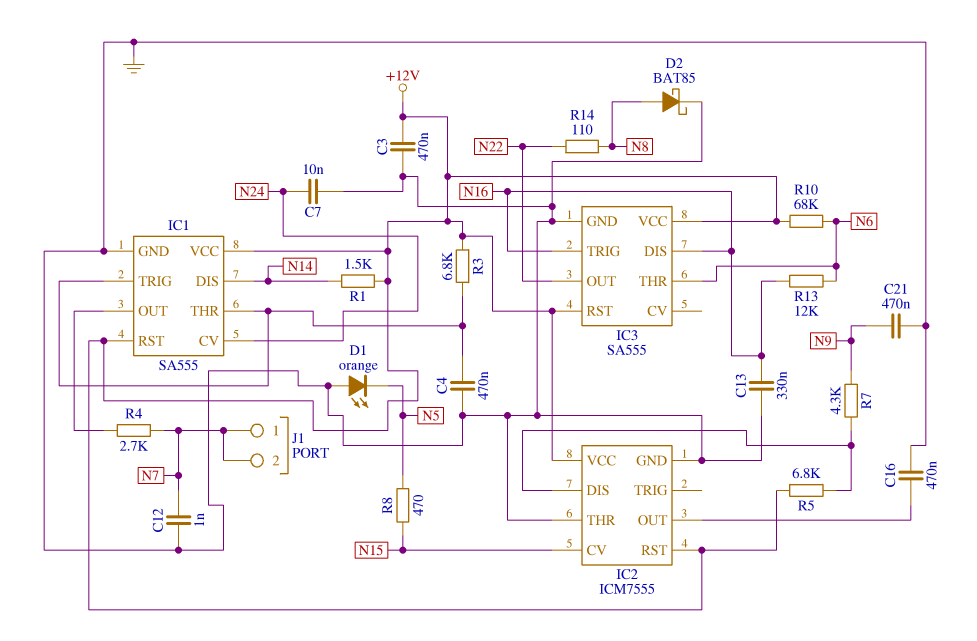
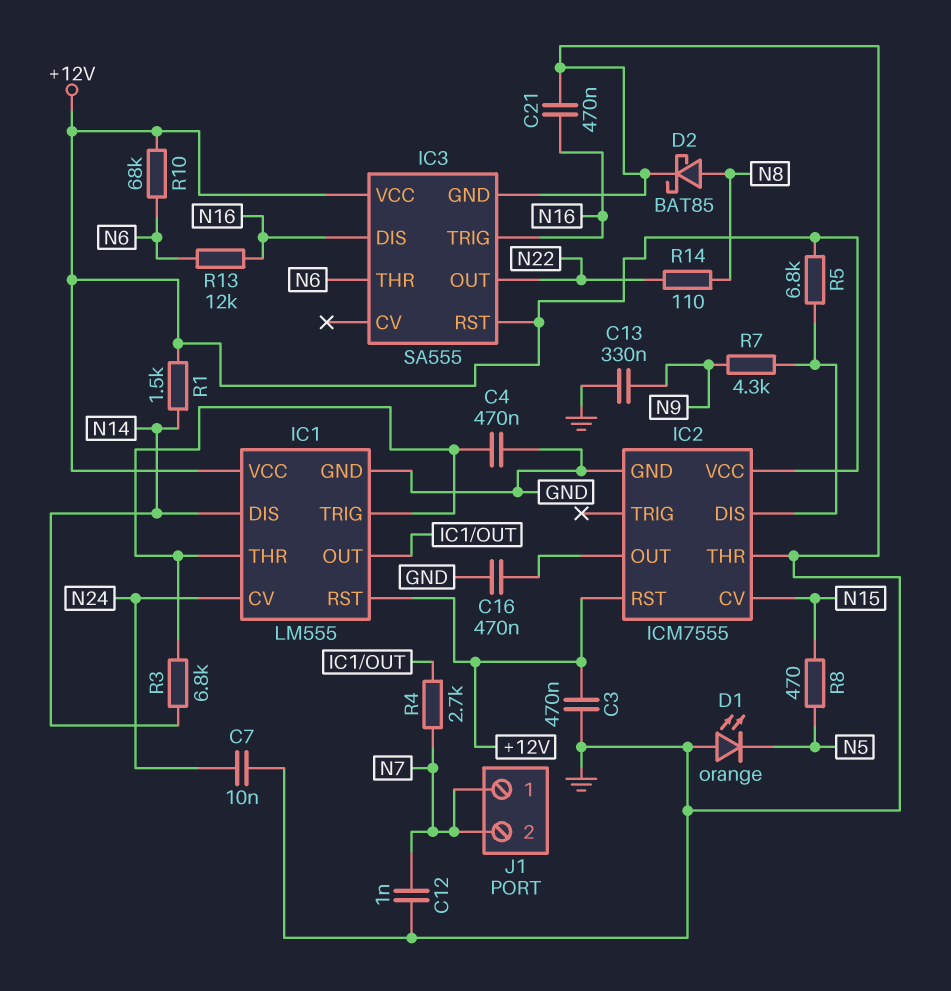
C13: 330nF (GND, N16) -> 330nF (GND, N9)
C21: 470nF (GND, N9) -> 470nF (GND, N16)
IC1: SA555 -> LM555
R3: 6.8k (+12V, IC1/THR) -> 6.8k (IC1/THR, N14)

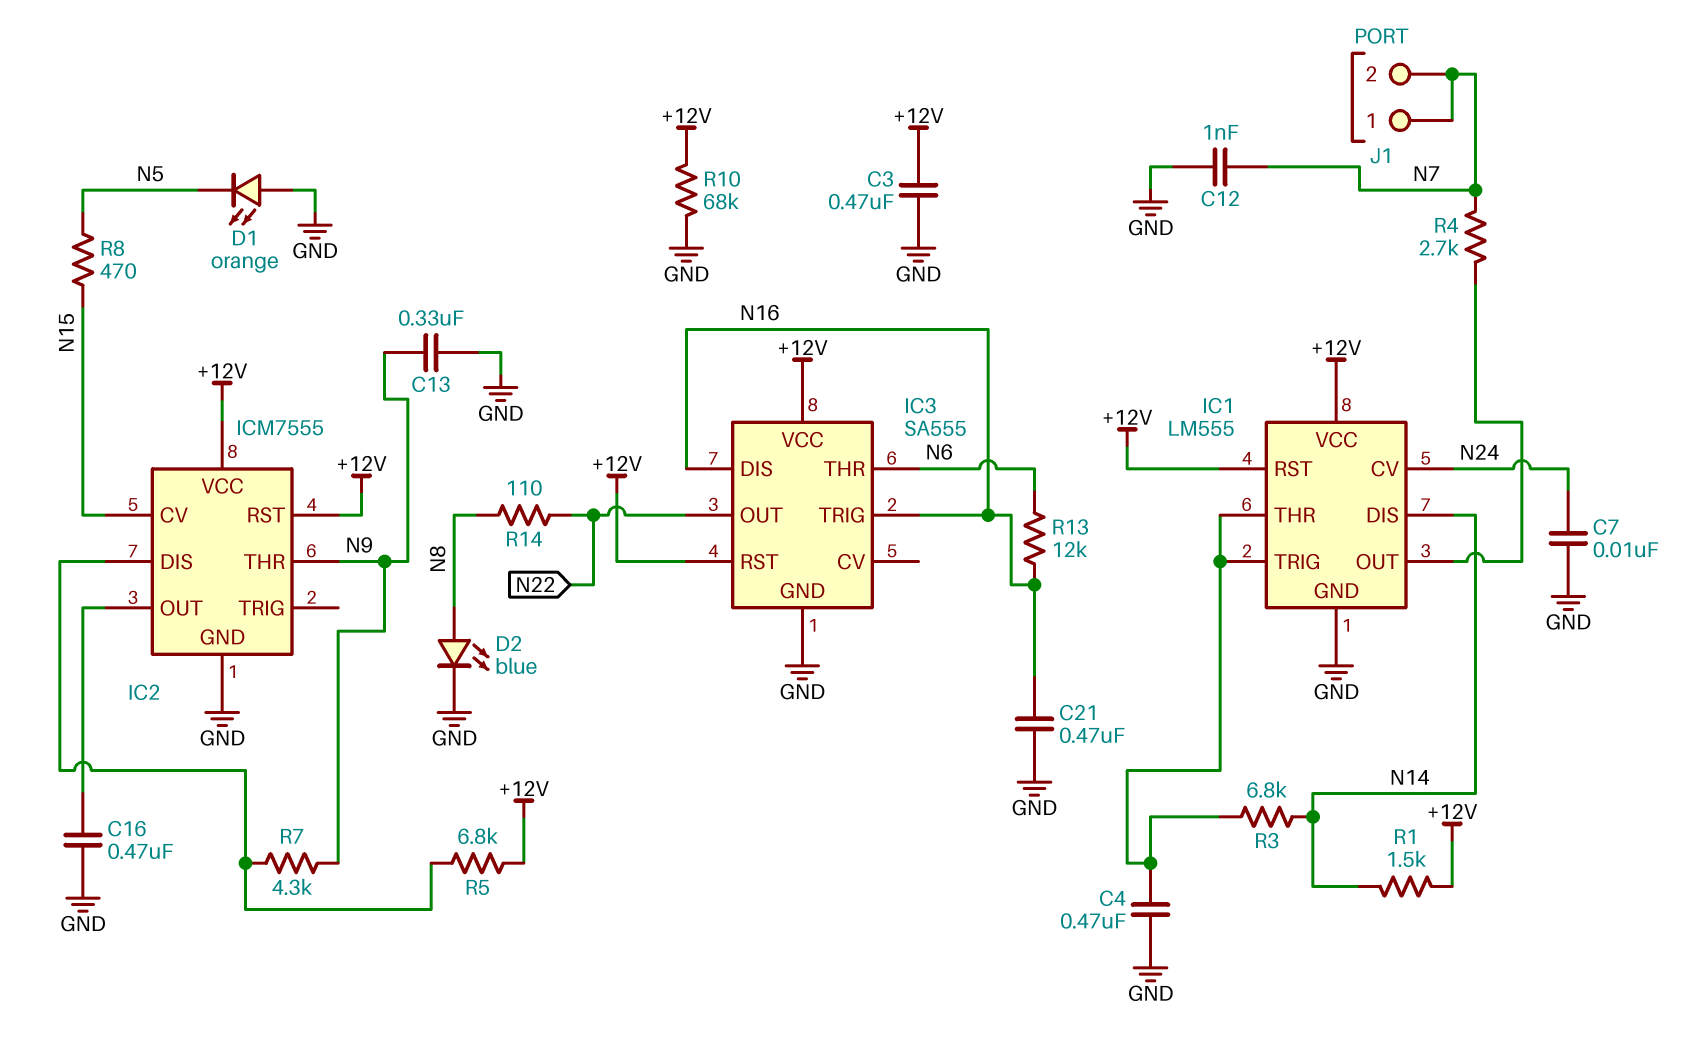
D2: schottky BAT85 (A N8, K GND) -> LED blue (A N8, K GND)
IC2 pin THR: GND -> N9
R10: 68k (+12V, N6) -> 68k (+12V, GND)

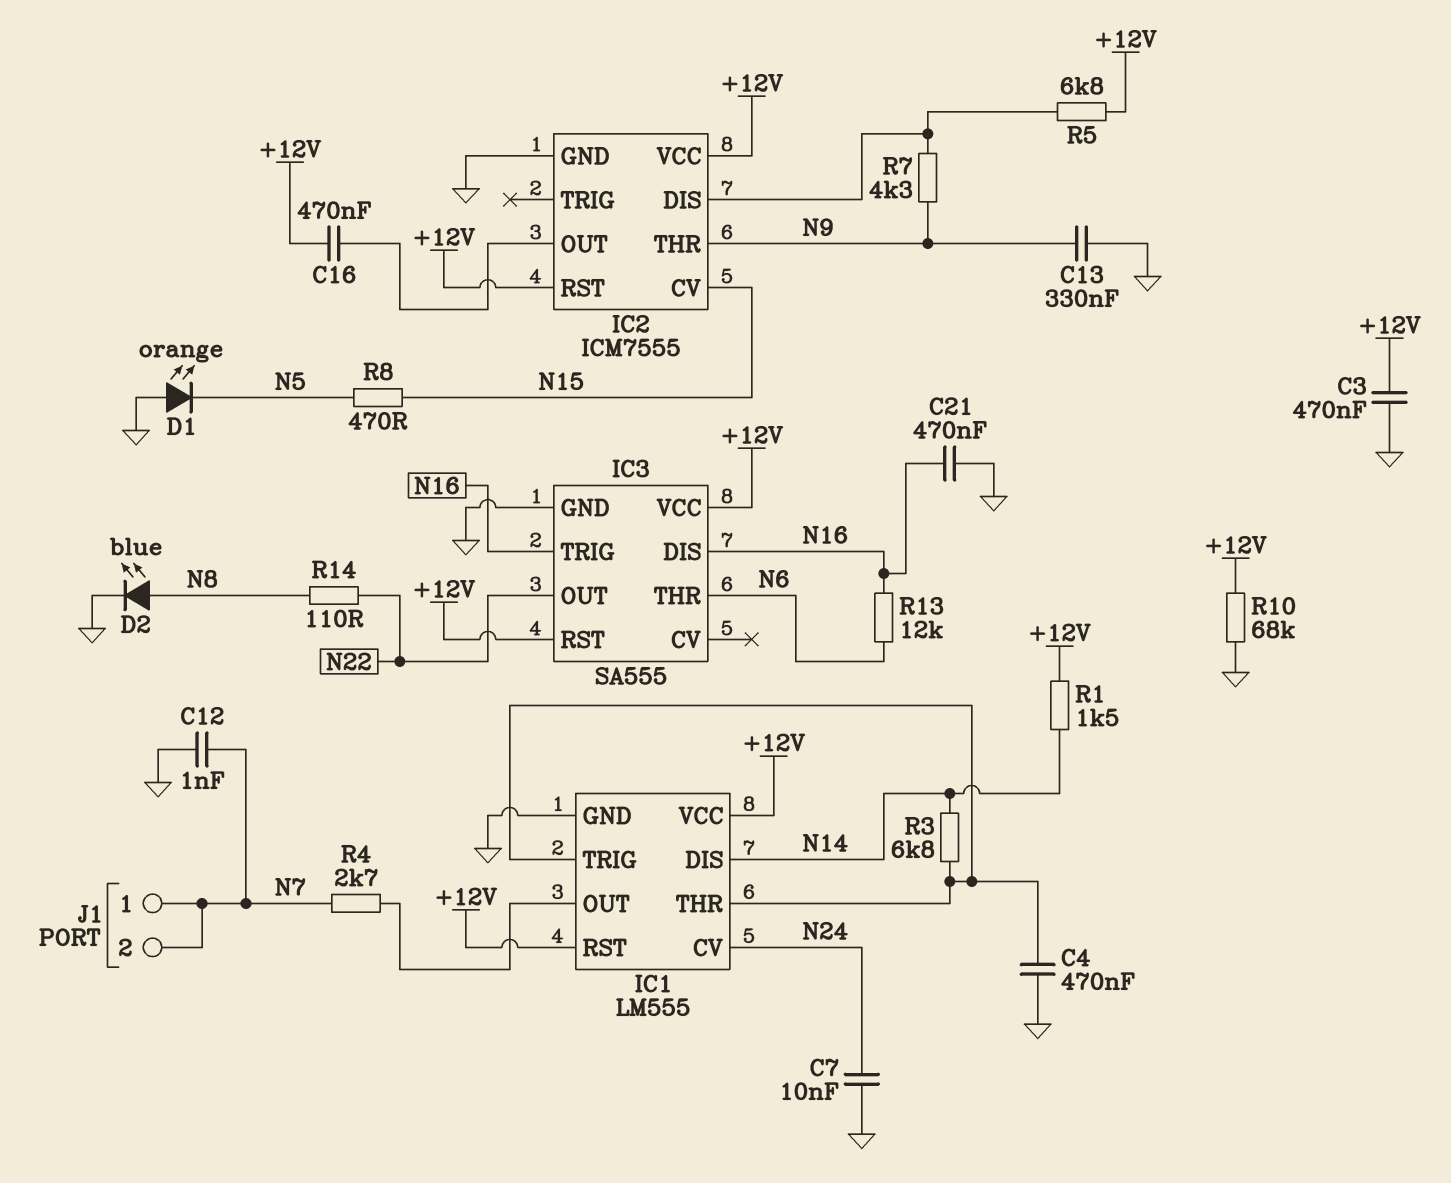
C16: 470nF (GND, IC2/OUT) -> 470nF (+12V, IC2/OUT)

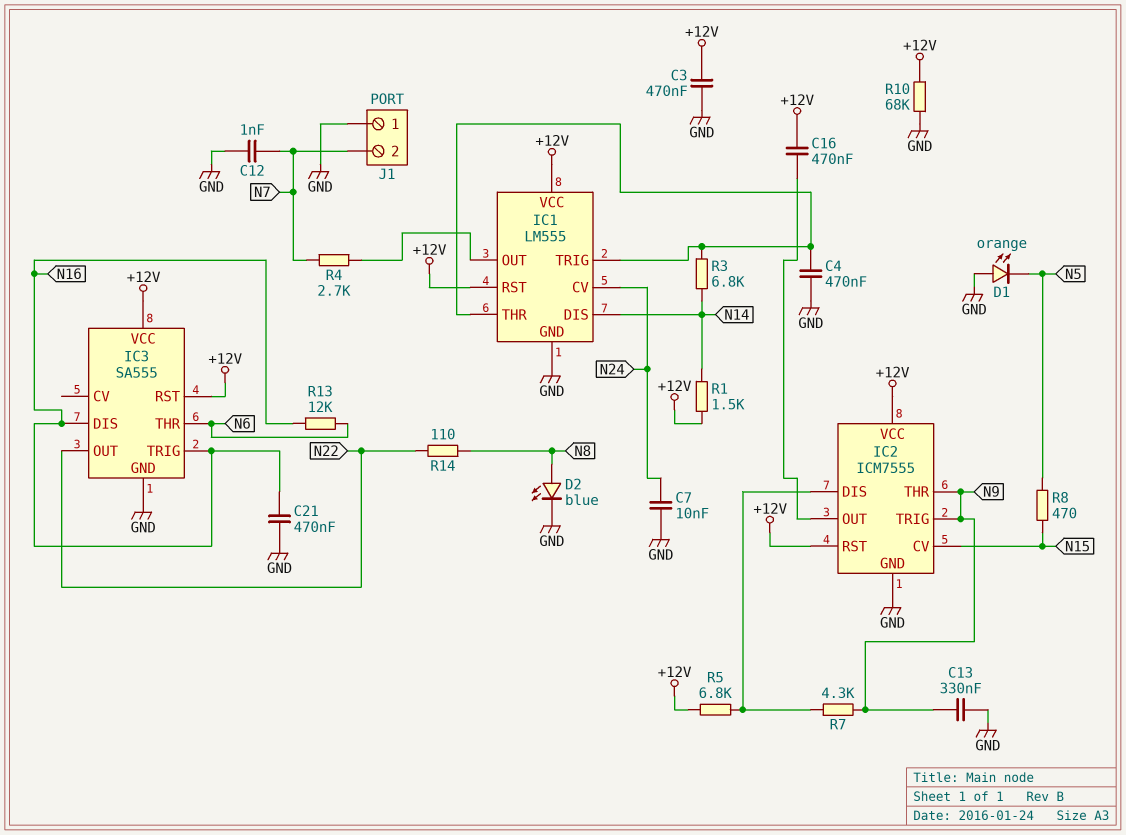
IC2 pin TRIG: none -> N9
J1 pin 1: N7 -> GND

